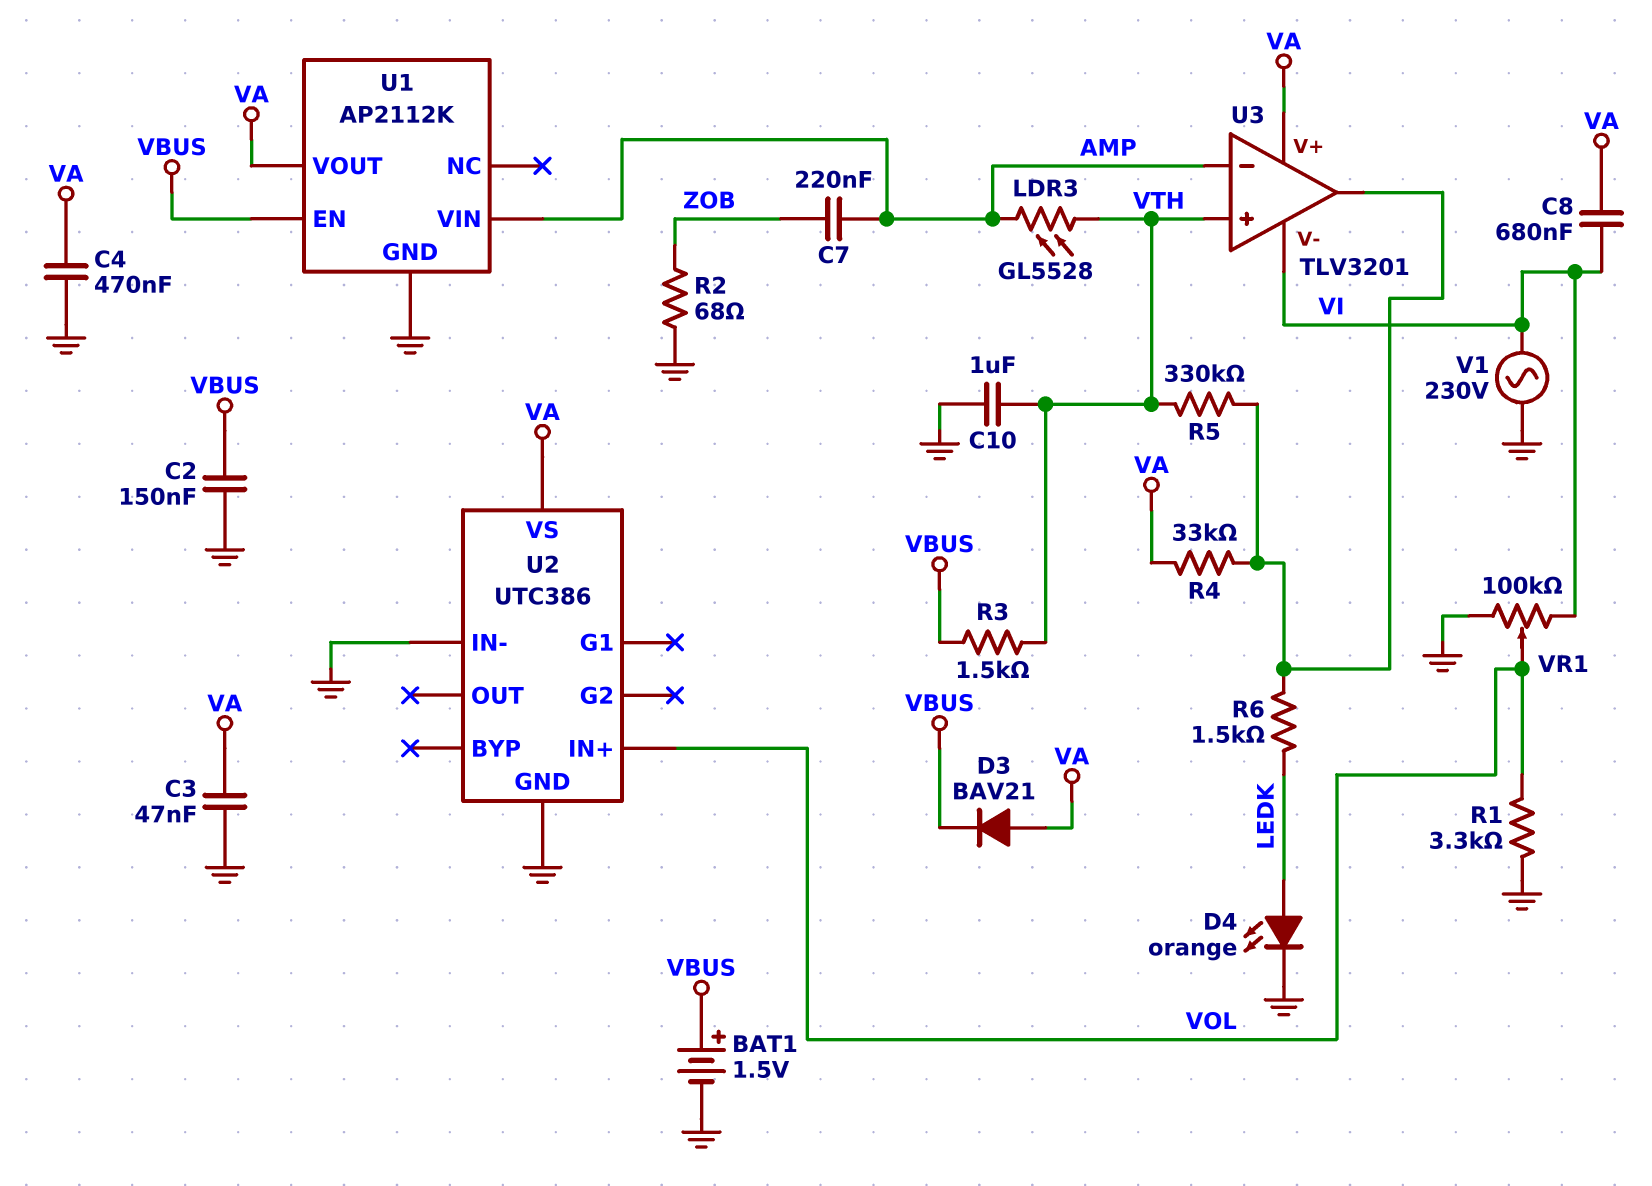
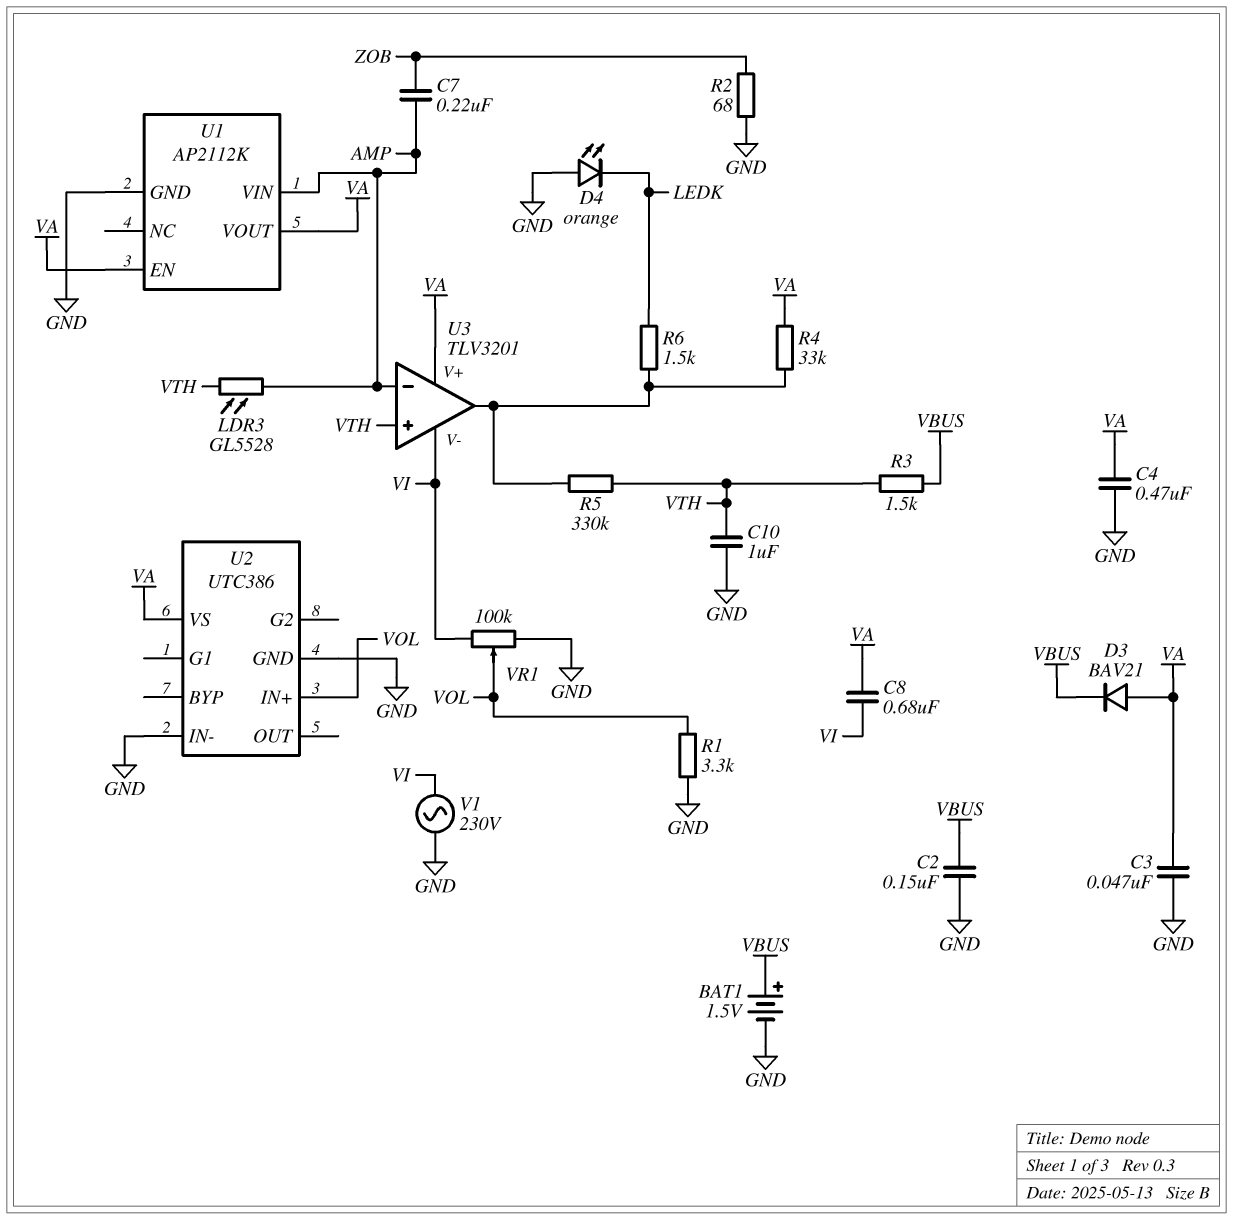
D4: LED orange (A LEDK, K GND) -> LED orange (A GND, K LEDK)
U1 pin EN: VBUS -> VA

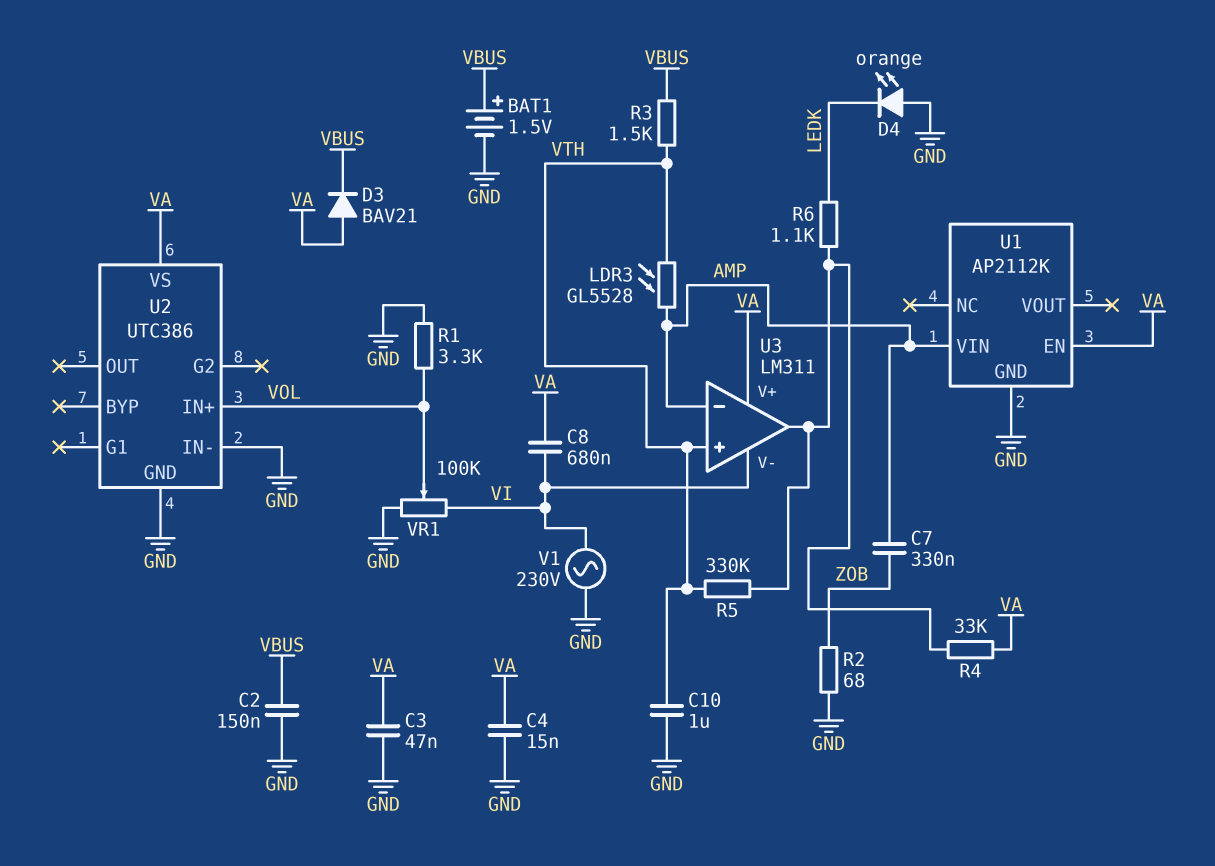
C4: 470nF (GND, VA) -> 15nF (GND, VA)
C7: 220nF (AMP, ZOB) -> 330nF (AMP, ZOB)
R6: 1.5k (LEDK, U3/out) -> 1.1k (LEDK, U3/out)
U1 pin VOUT: VA -> none
U3: TLV3201 -> LM311

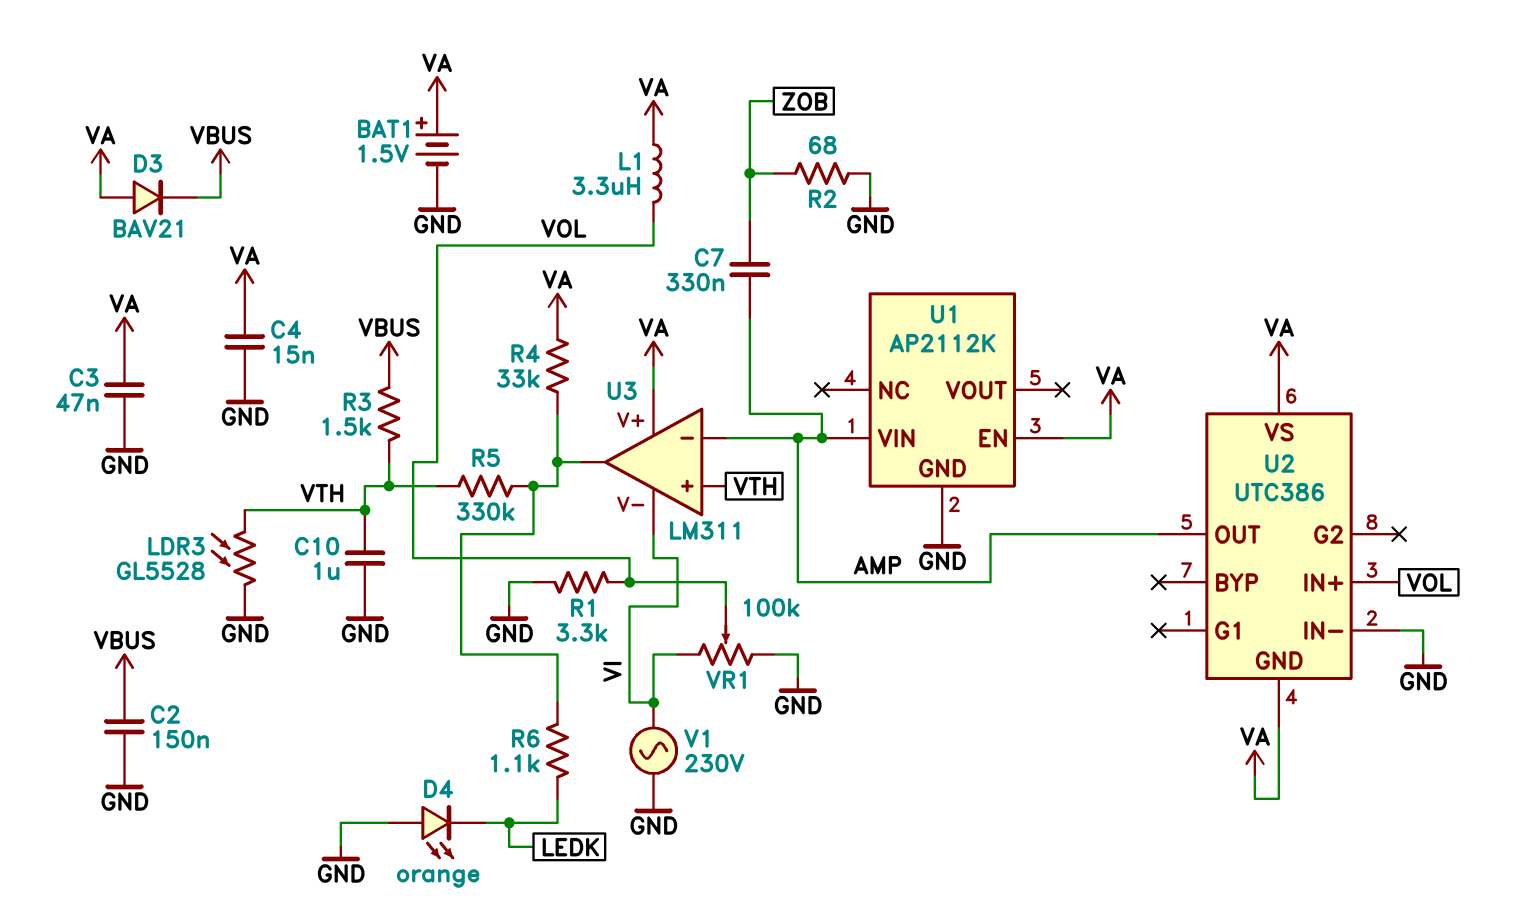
BAT1: 1.5V (plus VBUS, minus GND) -> 1.5V (plus VA, minus GND)
C8: 680nF (VA, VI) -> none
L1: none -> 3.3uH (VA, VOL)
LDR3: GL5528 (AMP, VTH) -> GL5528 (GND, VTH)
U2 pin GND: GND -> VA
U2 pin OUT: none -> AMP

